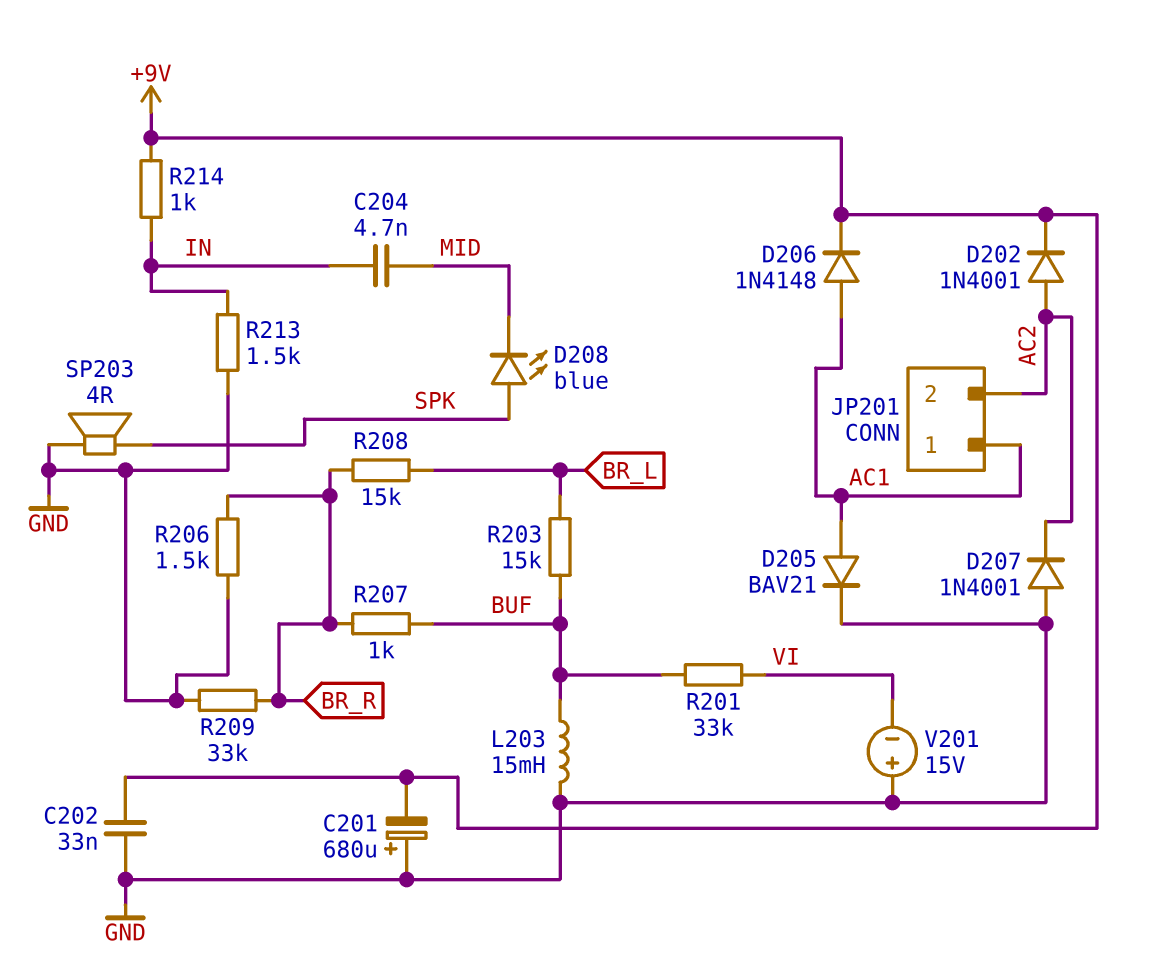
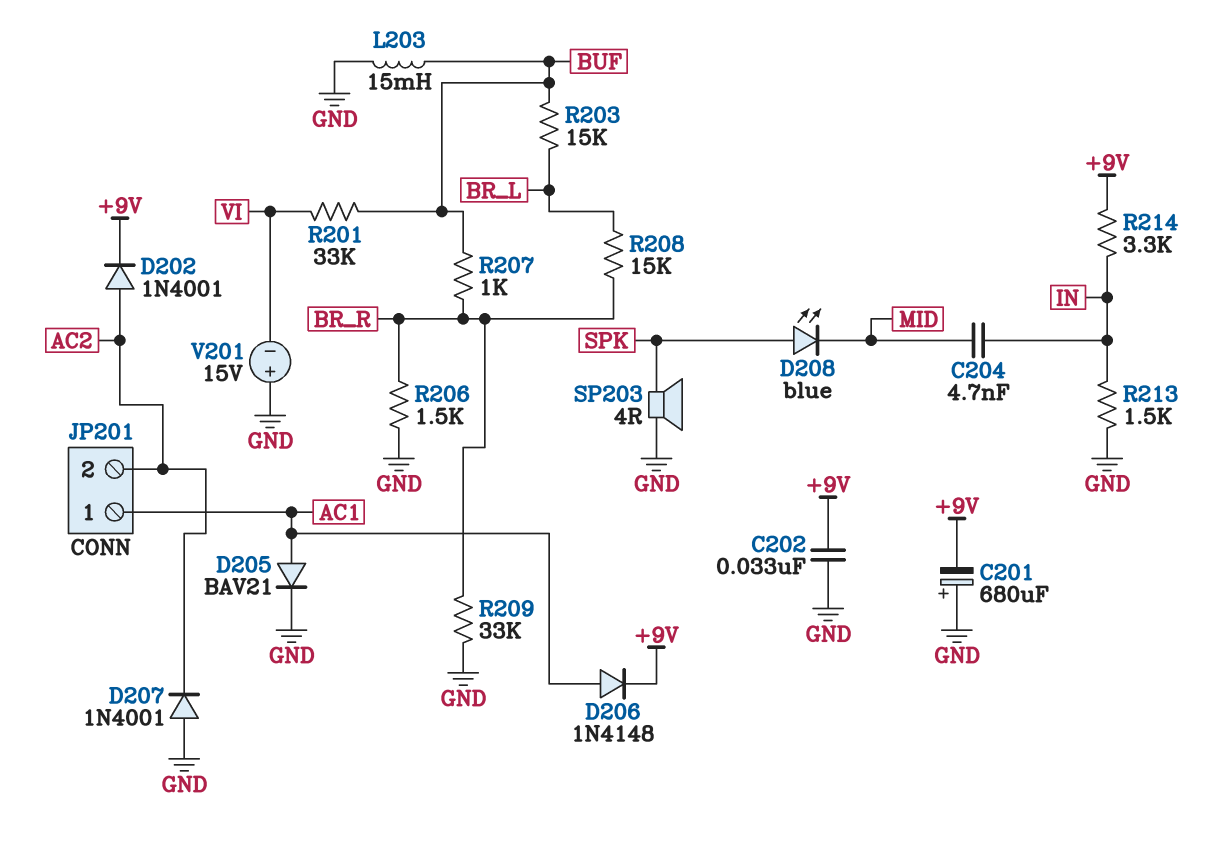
R214: 1k (+9V, IN) -> 3.3k (+9V, IN)

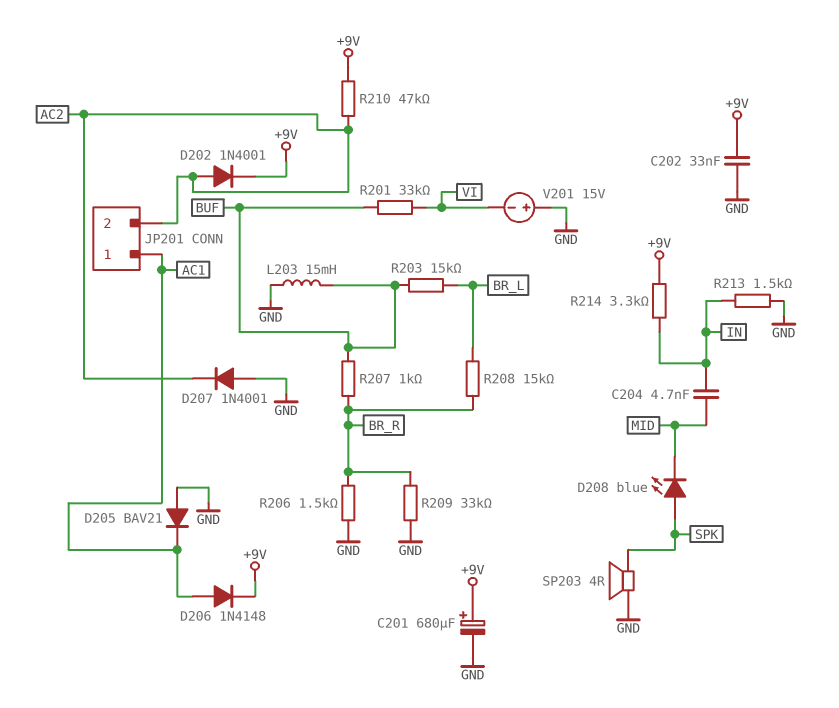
C201: 680uF (plus GND, minus +9V) -> 680uF (plus +9V, minus GND)
D205: diode BAV21 (A AC1, K GND) -> diode BAV21 (A GND, K AC1)
R210: none -> 47k (+9V, AC2)

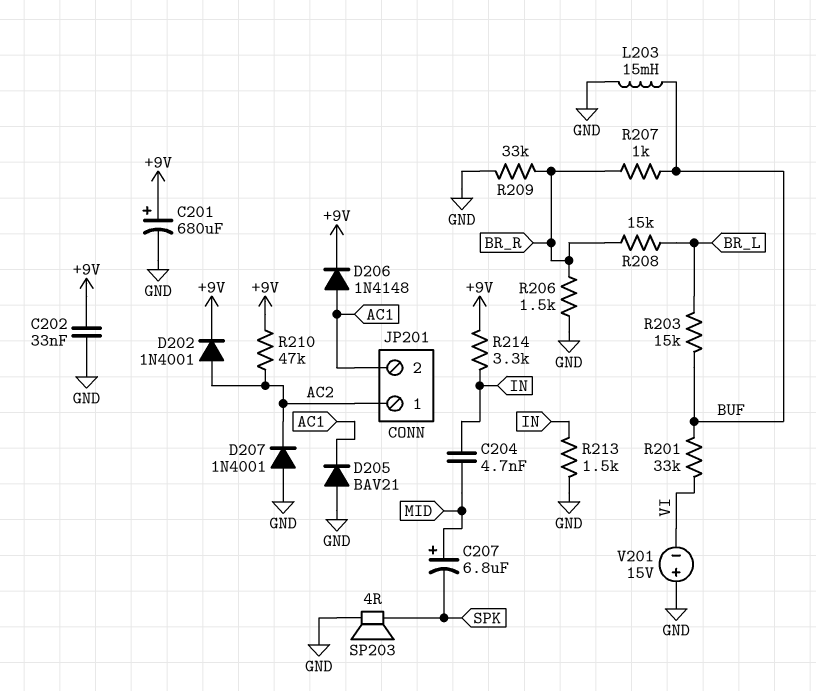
C207: none -> 6.8uF (plus MID, minus SPK)
D208: LED blue (A SPK, K MID) -> none
JP201 pin 1: AC1 -> AC2
JP201 pin 2: AC2 -> AC1

